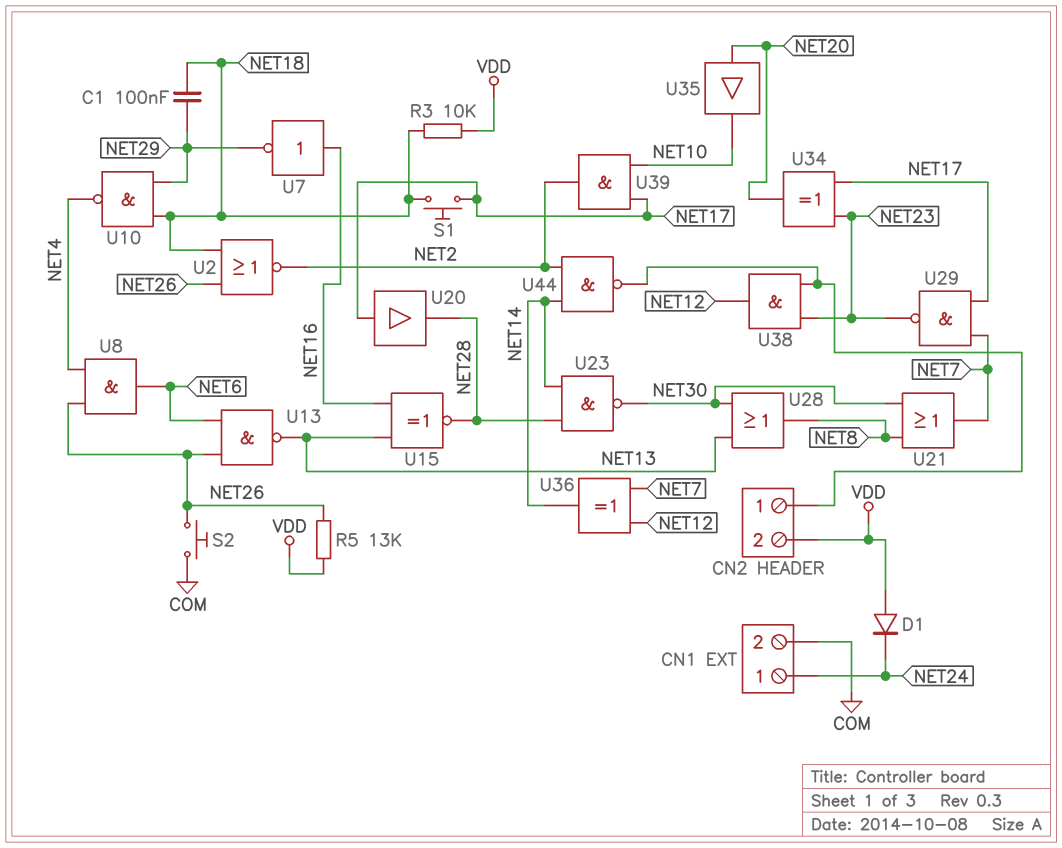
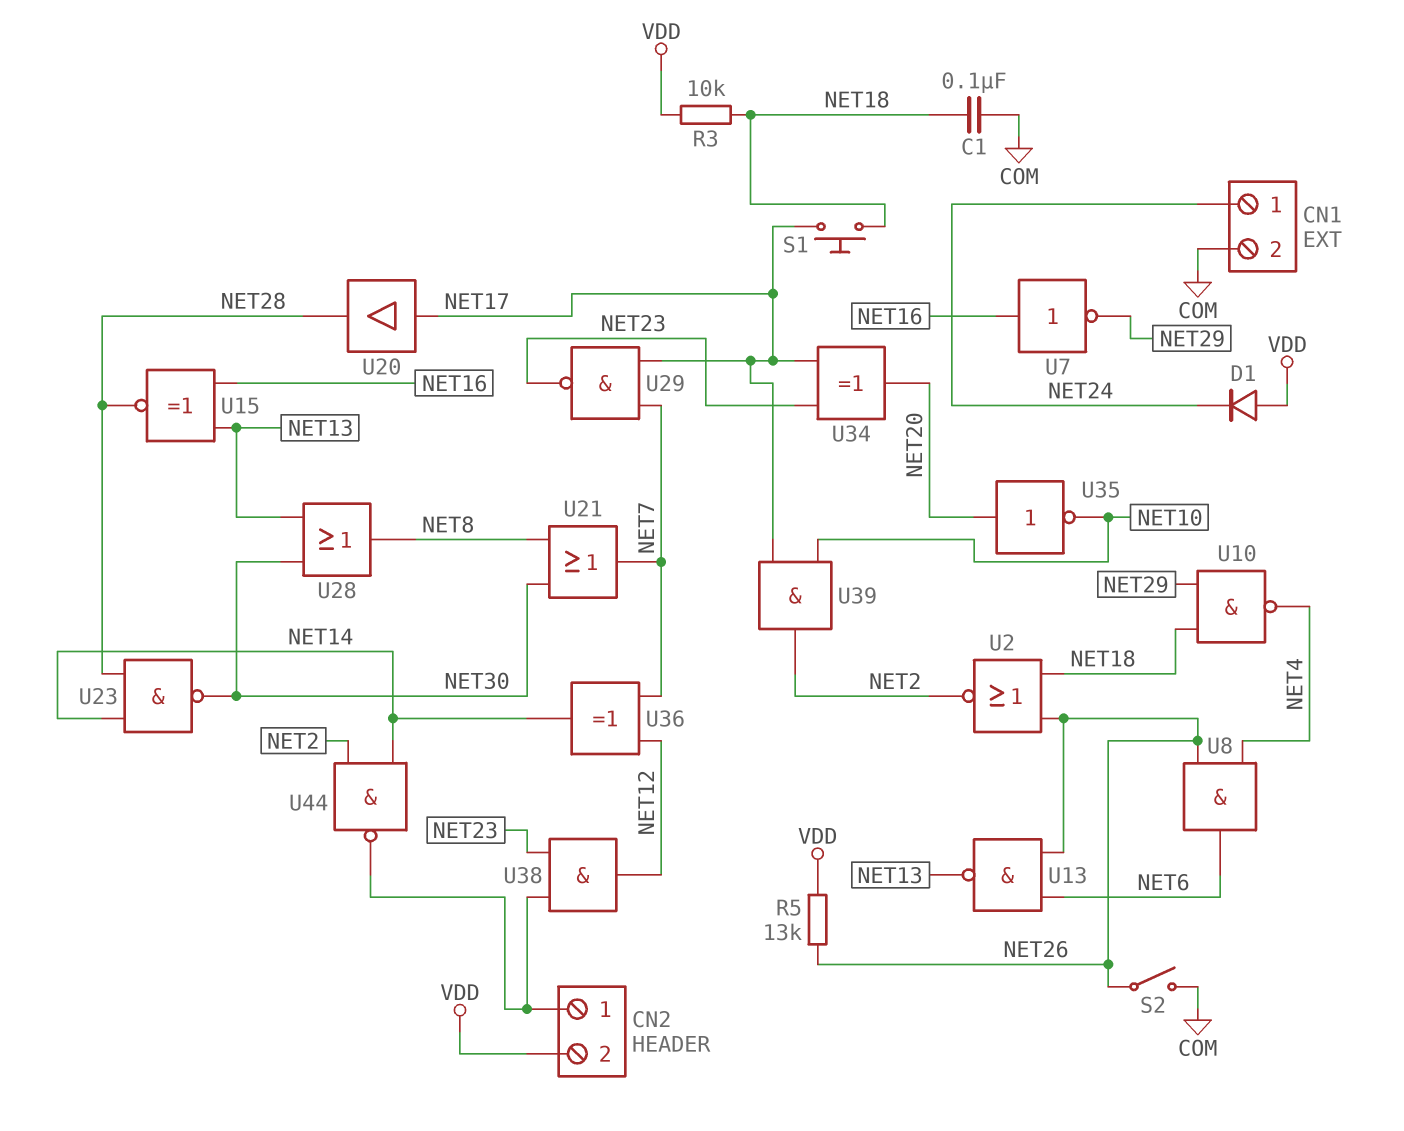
C1: 100nF (NET18, NET29) -> 100nF (COM, NET18)
S2: button (COM, NET26) -> switch (COM, NET26)
U35: buffer (in NET20, out NET10) -> NOT (in NET20, out NET10)

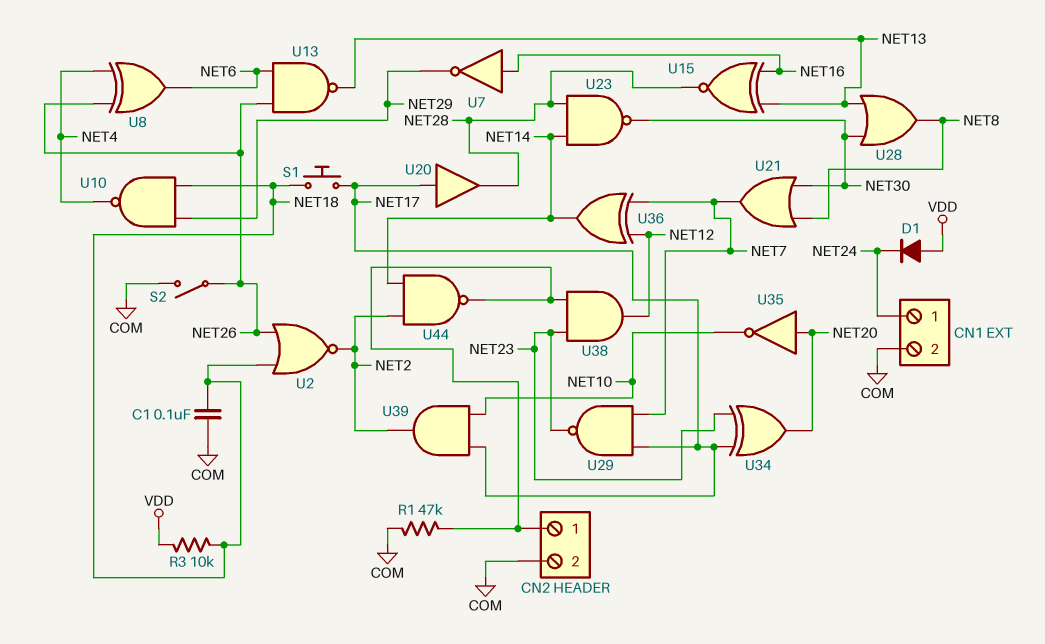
CN2 pin 2: VDD -> COM
R1: none -> 47k (CN2/1, COM)
R5: 13k (NET26, VDD) -> none
U8: AND (in NET4, in NET26, out NET6) -> XOR (in NET4, in NET26, out NET6)

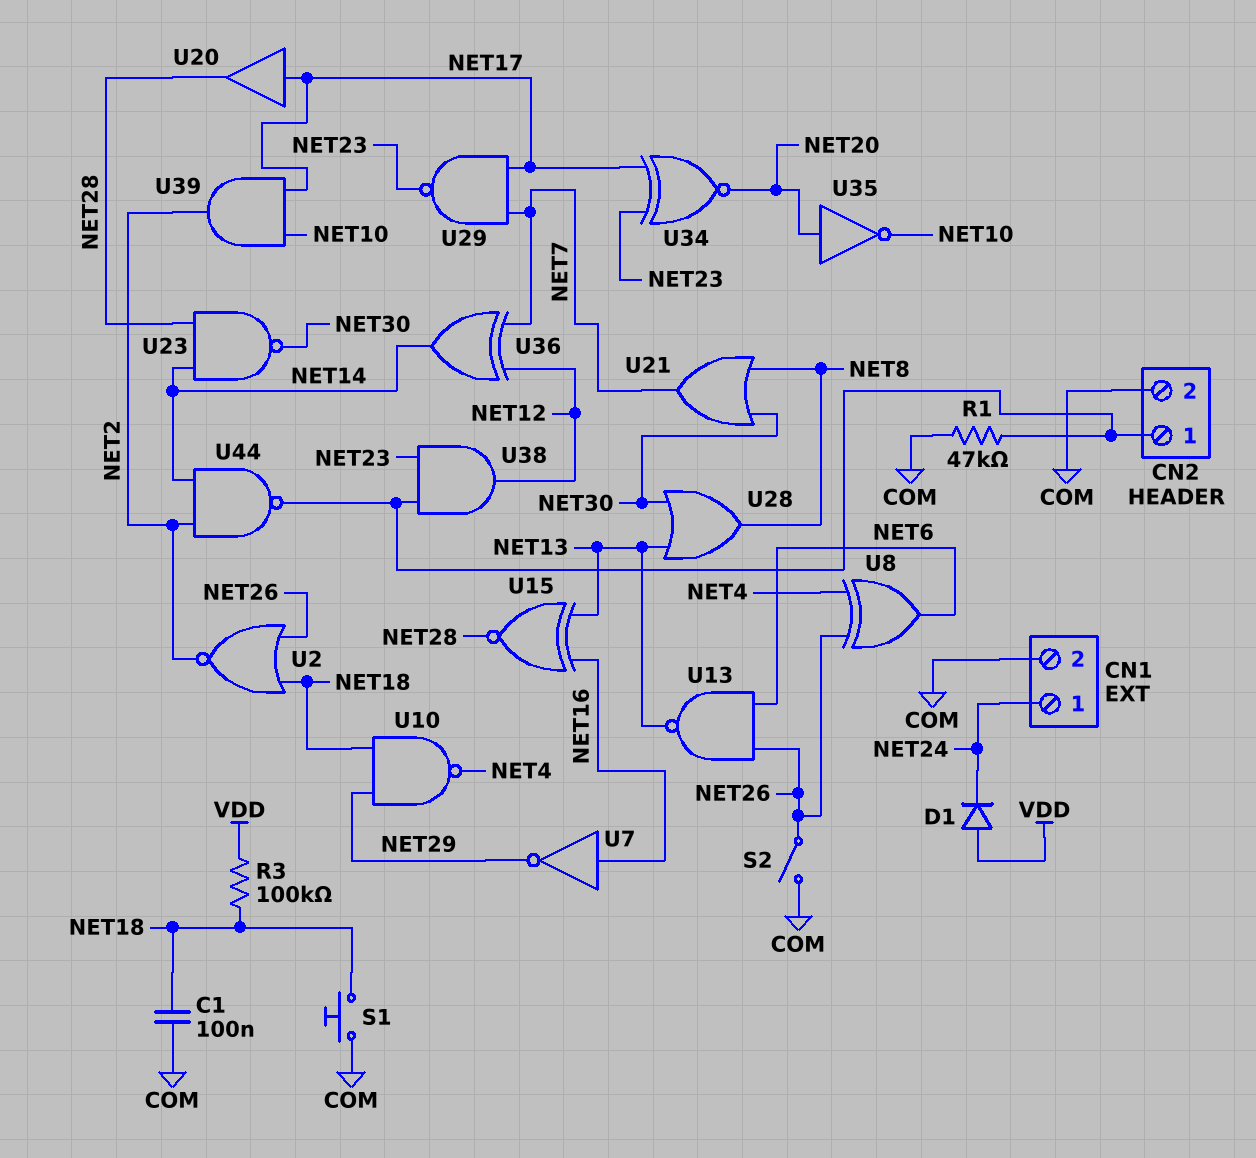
R3: 10k (NET18, VDD) -> 100k (NET18, VDD)
S1: button (NET17, NET18) -> button (COM, NET18)
U34: XOR (in NET17, in NET23, out NET20) -> XNOR (in NET17, in NET23, out NET20)

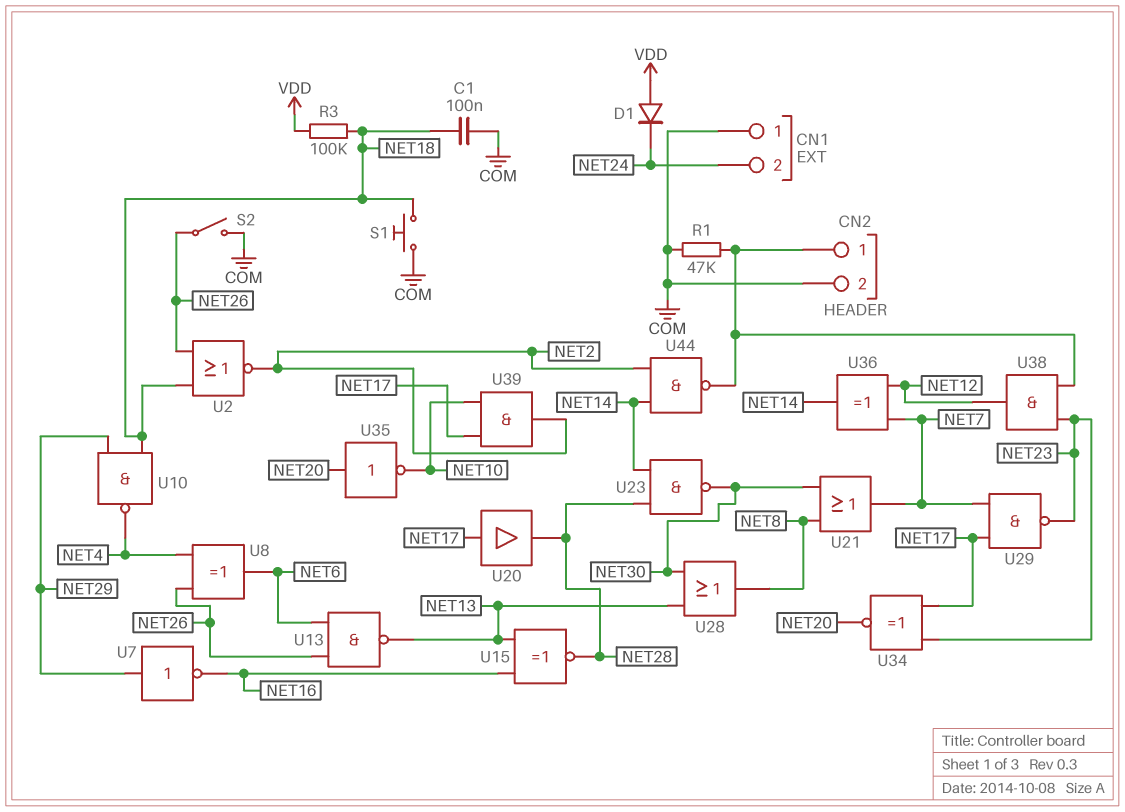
CN1 pin 1: NET24 -> COM
CN1 pin 2: COM -> NET24
U7: NOT (in NET16, out NET29) -> NOT (in NET29, out NET16)

